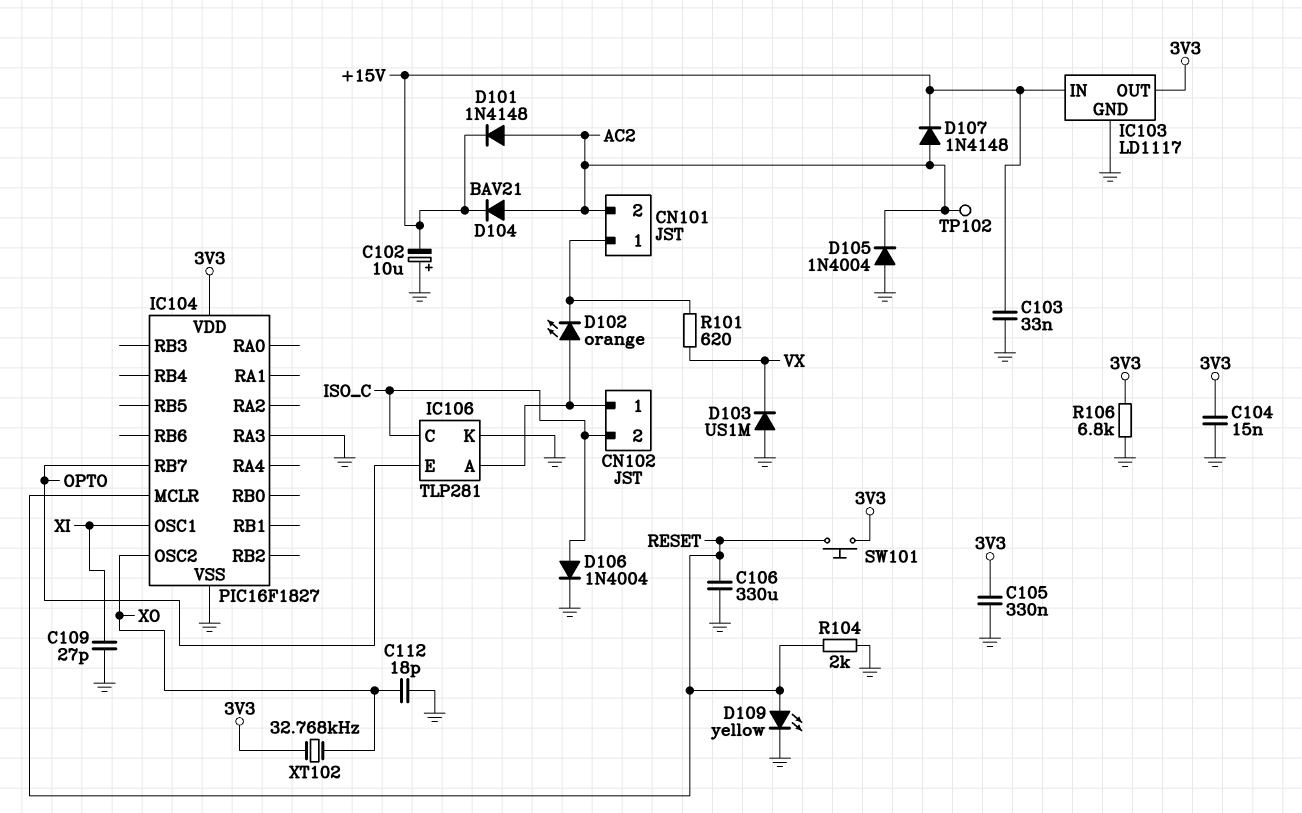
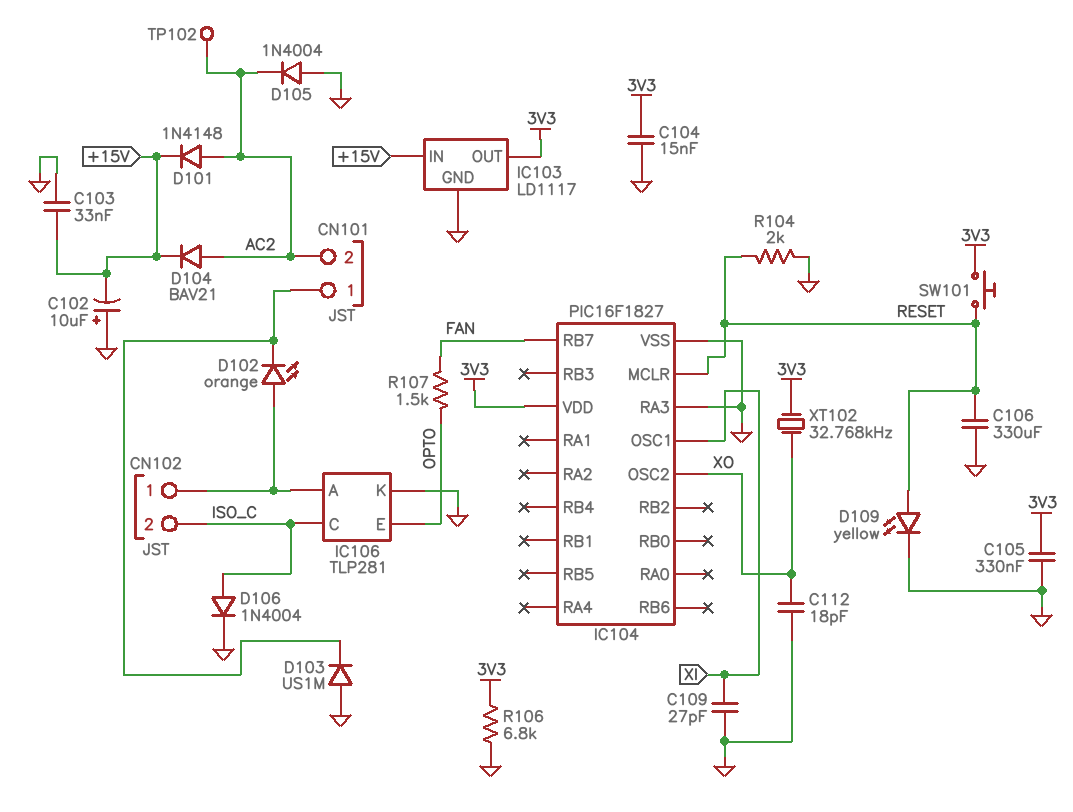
D103: diode US1M (A GND, K VX) -> diode US1M (A GND, K CN101/1)
D107: diode 1N4148 (A AC2, K +15V) -> none
IC104 pin RB7: OPTO -> FAN
R101: 620 (CN101/1, VX) -> none
R107: none -> 1.5k (FAN, OPTO)

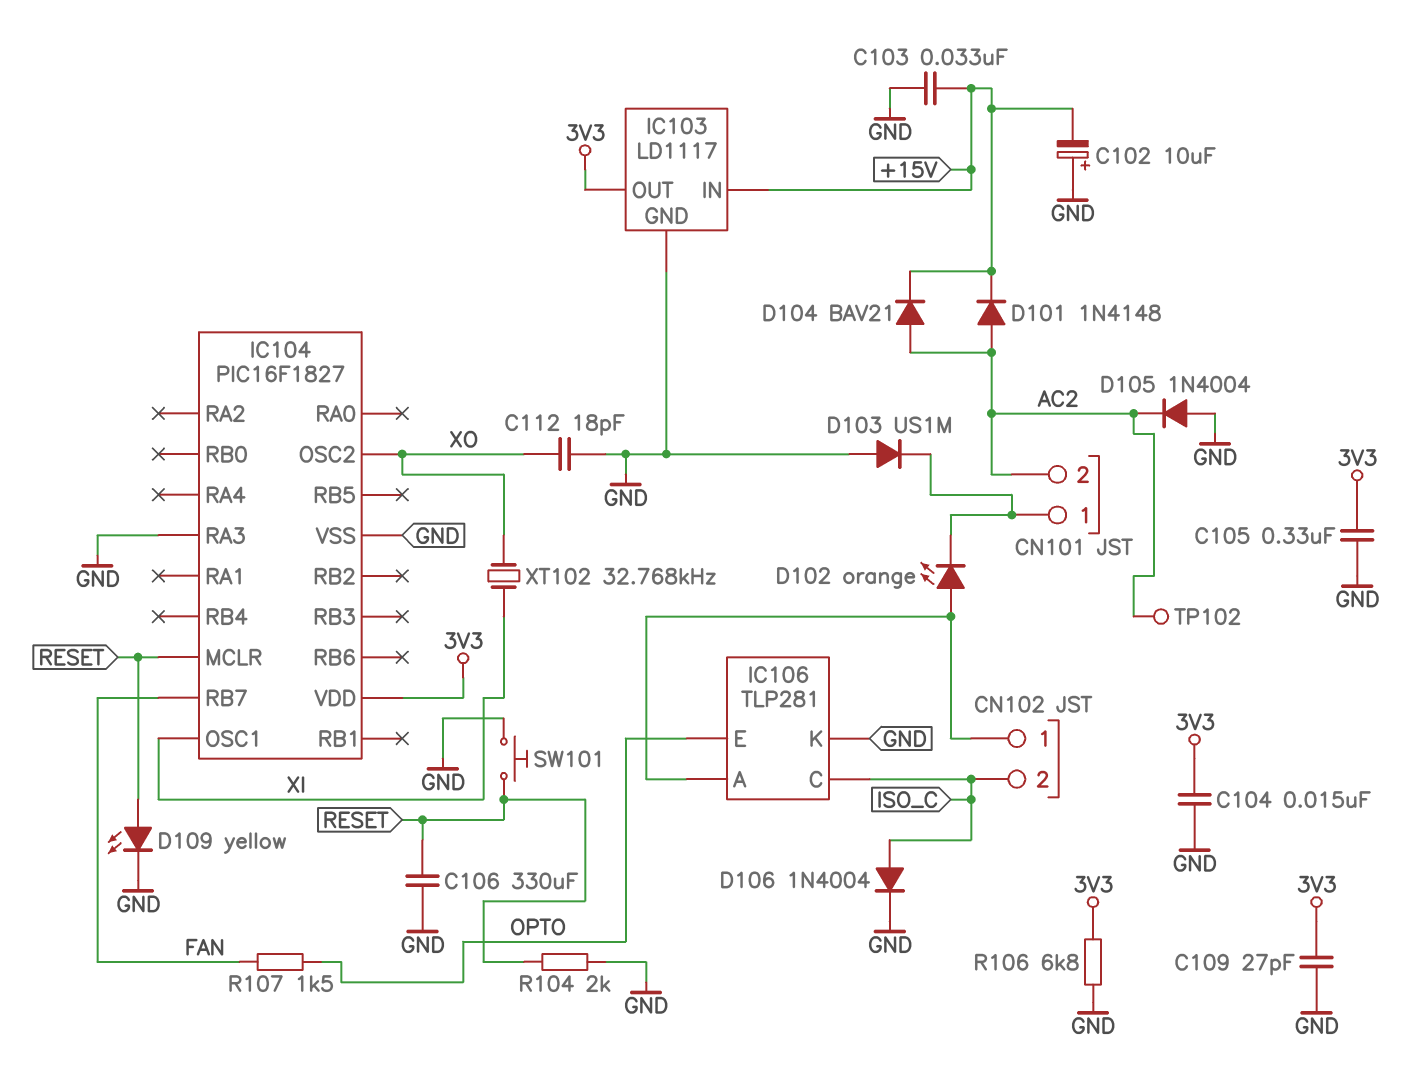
C109: 27pF (GND, XI) -> 27pF (3V3, GND)
SW101: button (3V3, RESET) -> button (GND, RESET)
XT102: 32.768kHz (3V3, XO) -> 32.768kHz (XI, XO)

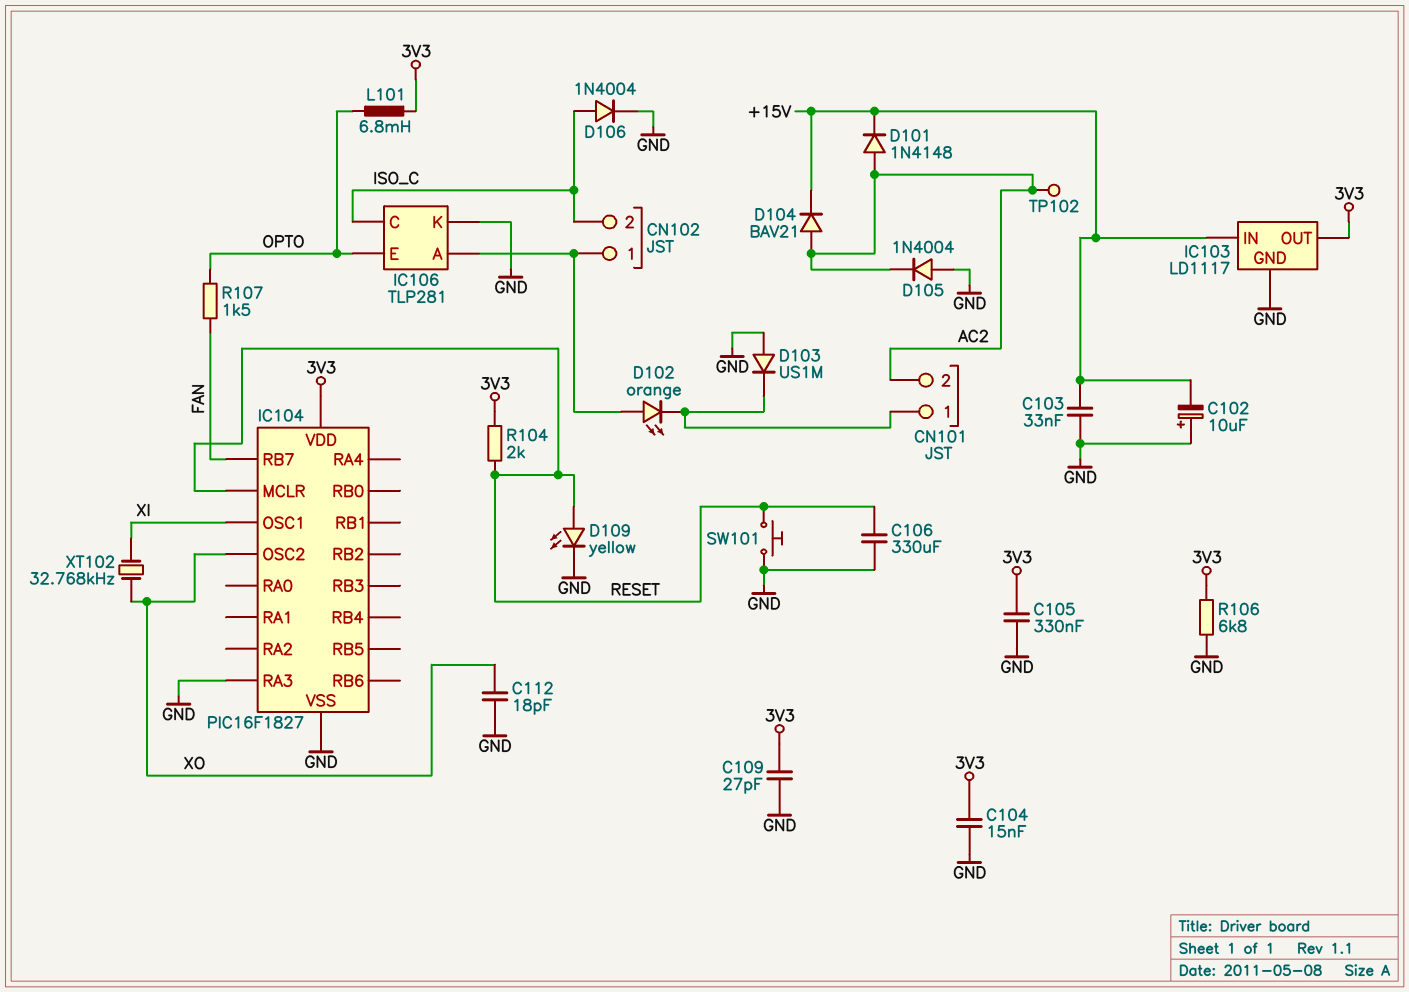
L101: none -> 6.8mH (3V3, OPTO)
R104: 2k (GND, RESET) -> 2k (3V3, RESET)

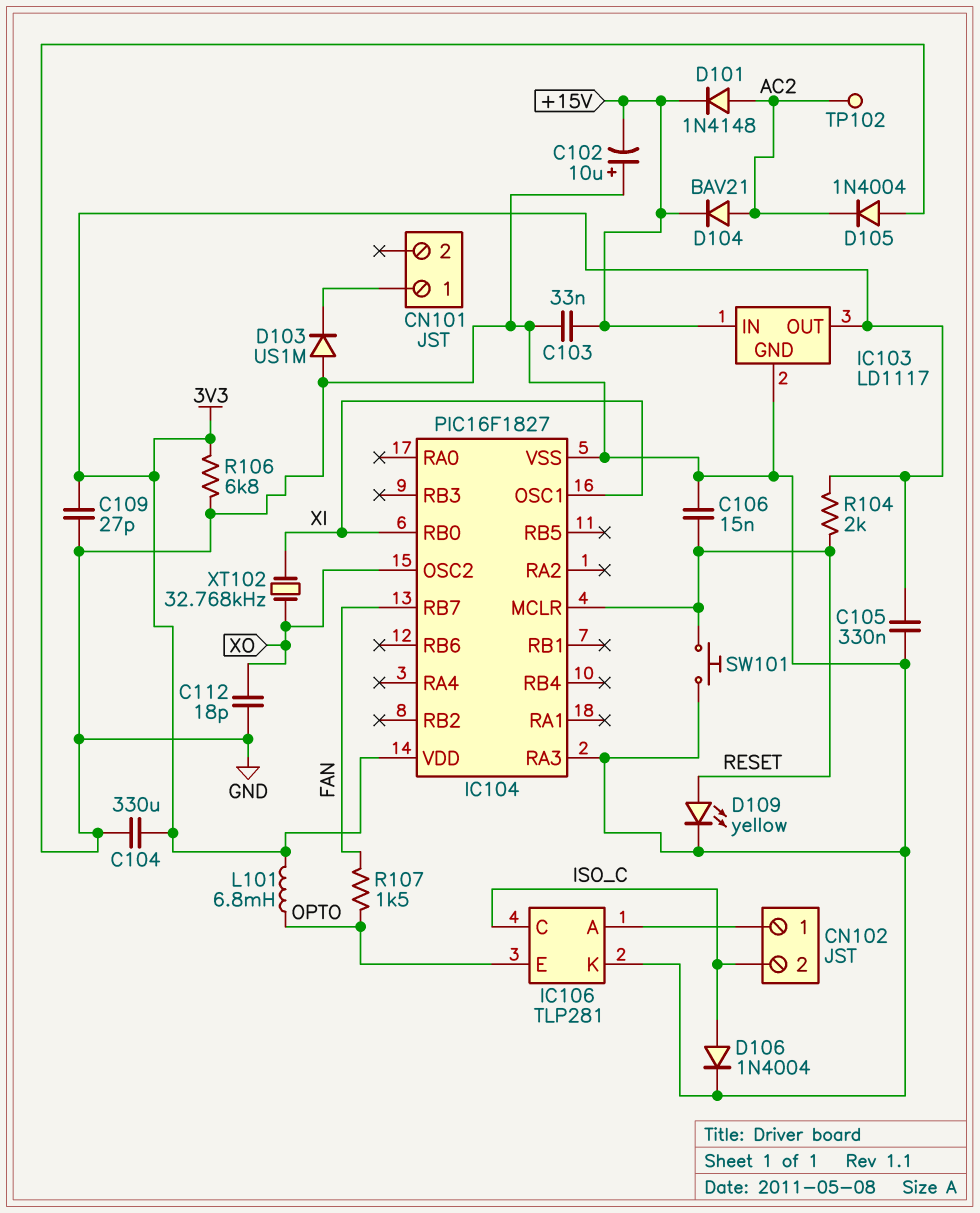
C104: 15nF (3V3, GND) -> 330uF (3V3, GND)
C106: 330uF (GND, RESET) -> 15nF (GND, RESET)
CN101 pin 2: AC2 -> none
D102: LED orange (A CN102/1, K CN101/1) -> none
IC104 pin RB0: none -> XI

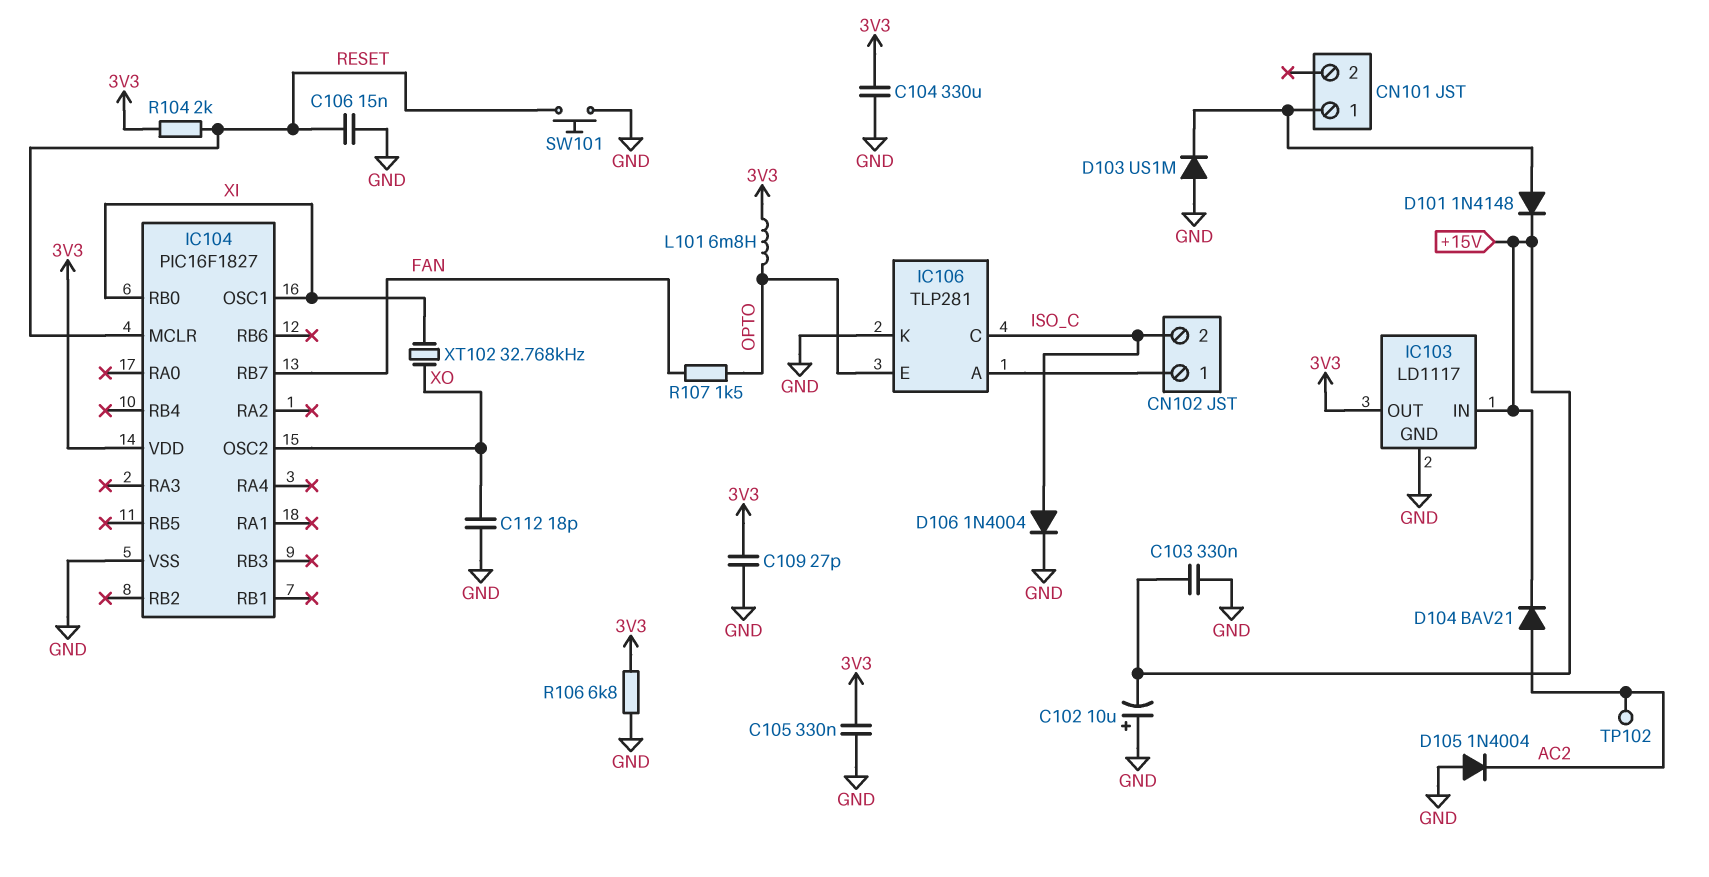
C103: 33nF (+15V, GND) -> 330nF (+15V, GND)
D101: diode 1N4148 (A AC2, K +15V) -> diode 1N4148 (A CN101/1, K +15V)
D109: LED yellow (A RESET, K GND) -> none
IC104 pin RA3: GND -> none

